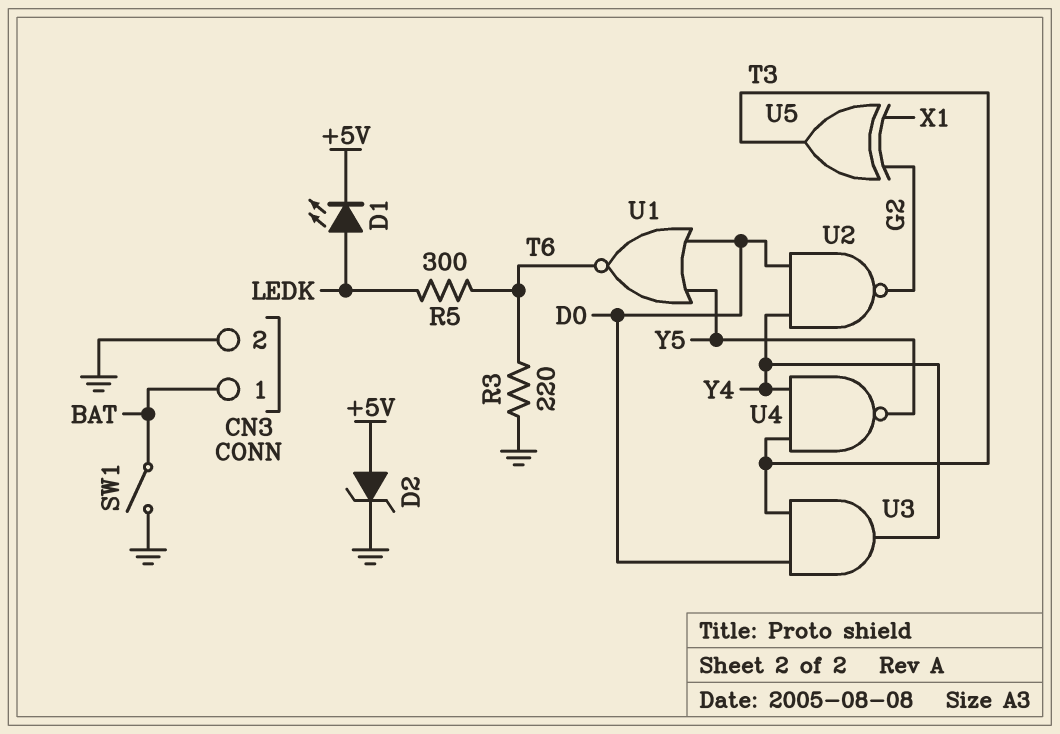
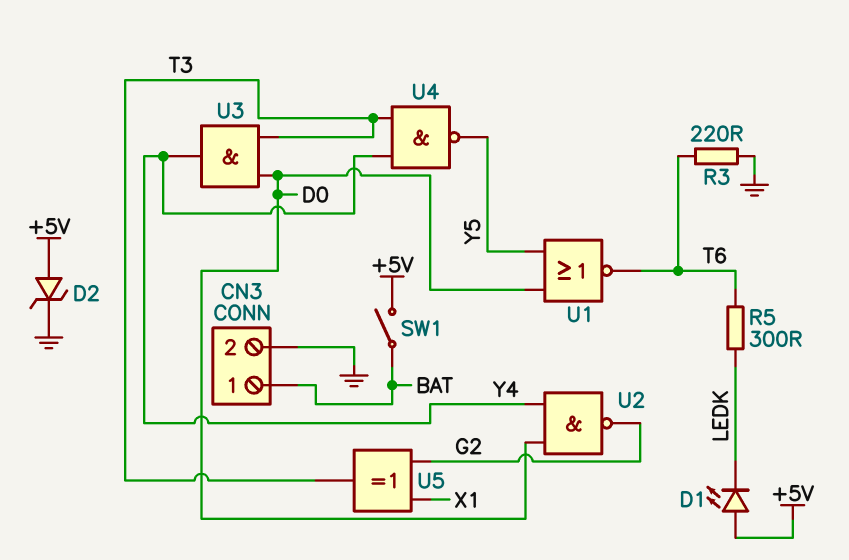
D1: LED (A LEDK, K +5V) -> LED (A +5V, K LEDK)
SW1: switch (BAT, GND) -> switch (+5V, BAT)

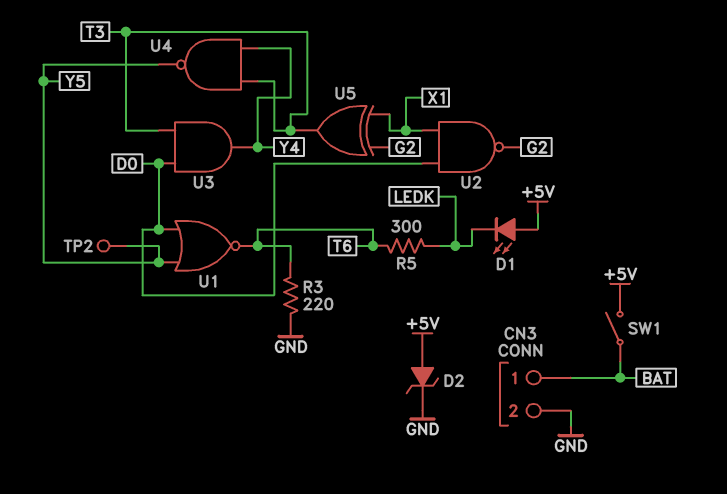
TP2: none -> test point (Y5)
U2: NAND (in D0, in Y4, out G2) -> NAND (in D0, in X1, out G2)

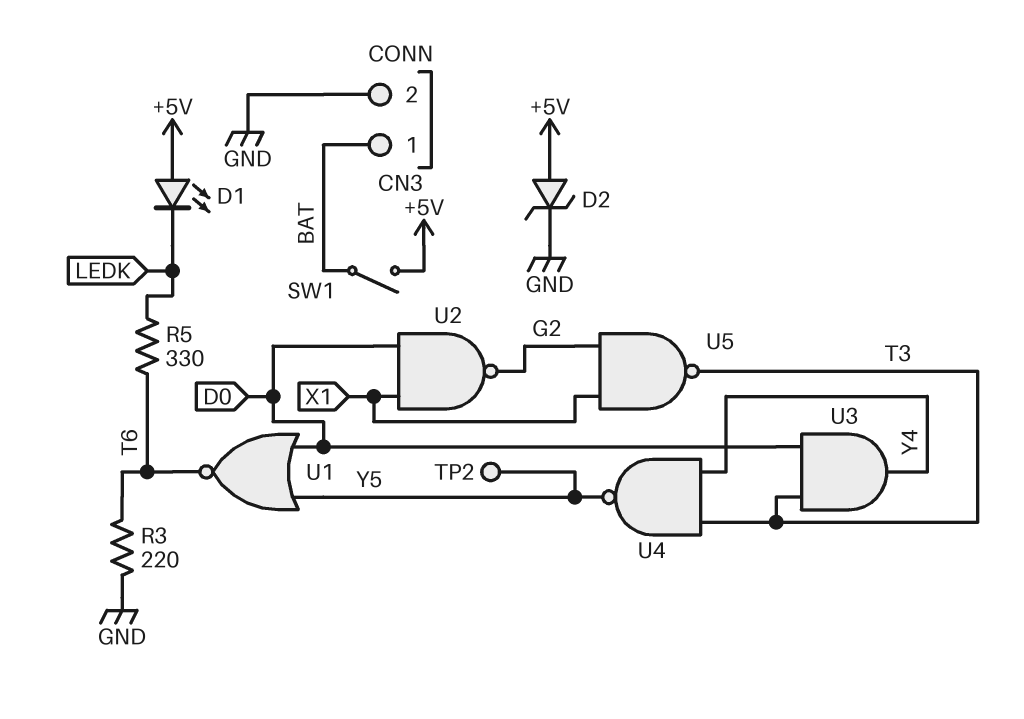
R5: 300 (LEDK, T6) -> 330 (LEDK, T6)
U5: XOR (in G2, in X1, out T3) -> NAND (in G2, in X1, out T3)

